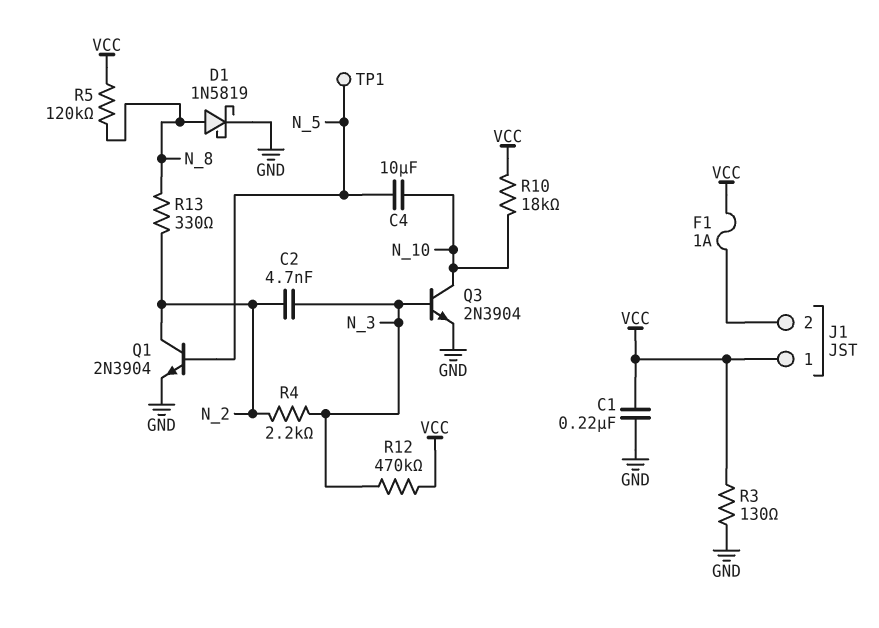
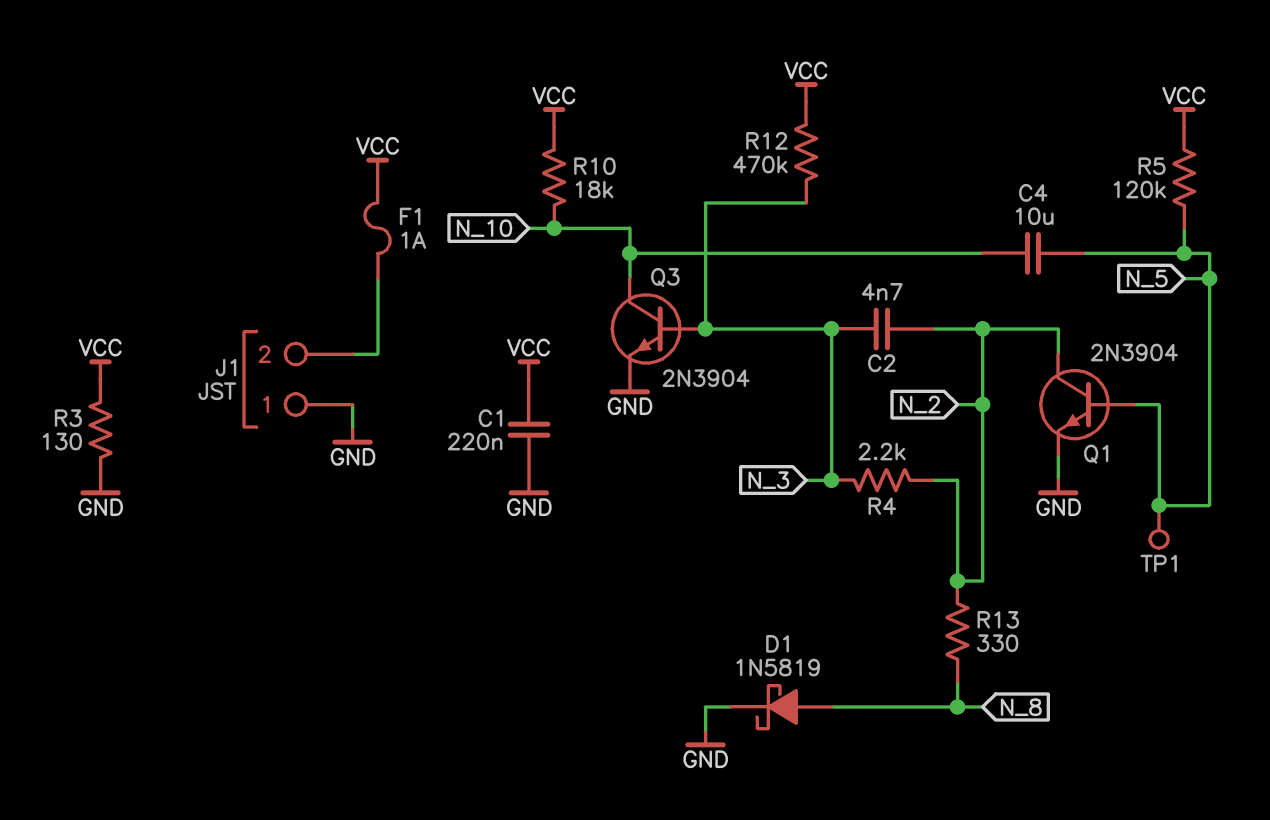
J1 pin 1: VCC -> GND
R5: 120k (N_8, VCC) -> 120k (N_5, VCC)

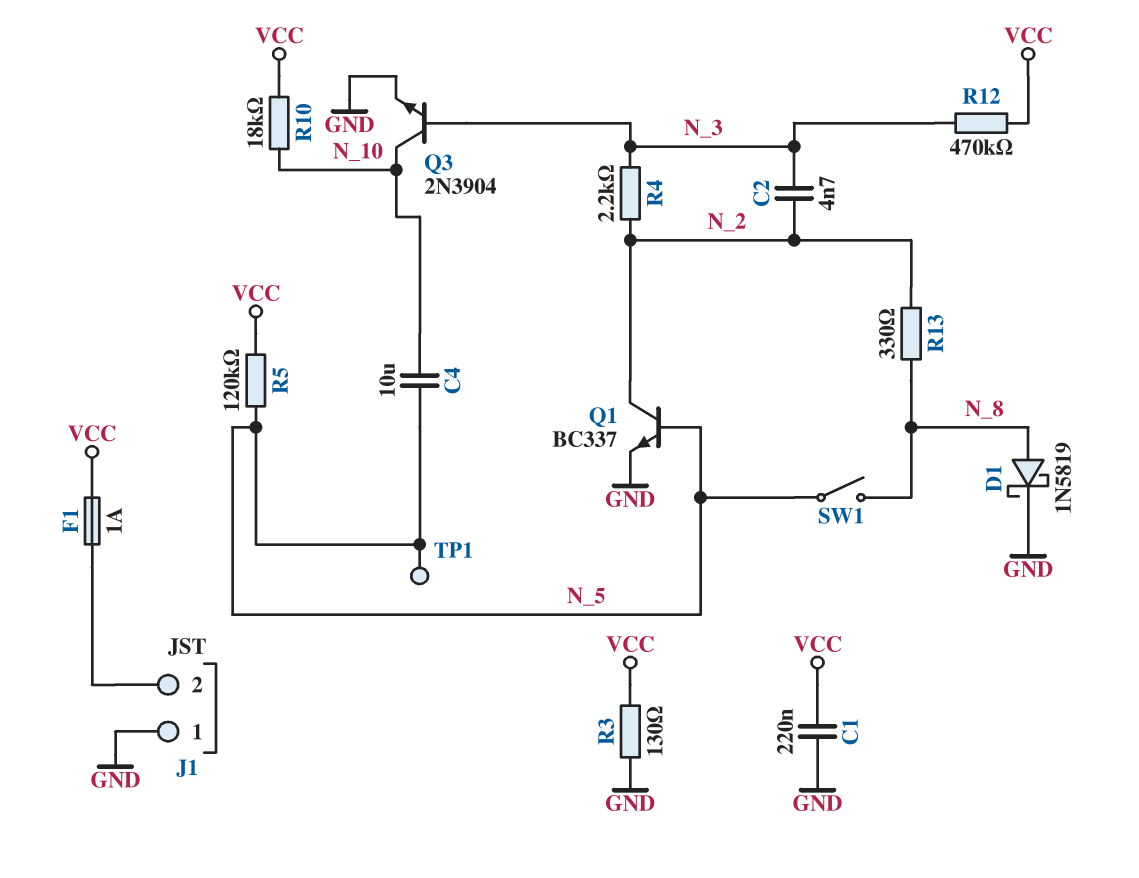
Q1: NPN 2N3904 (B N_5, C N_2, E GND) -> NPN BC337 (B N_5, C N_2, E GND)
SW1: none -> switch (N_5, N_8)

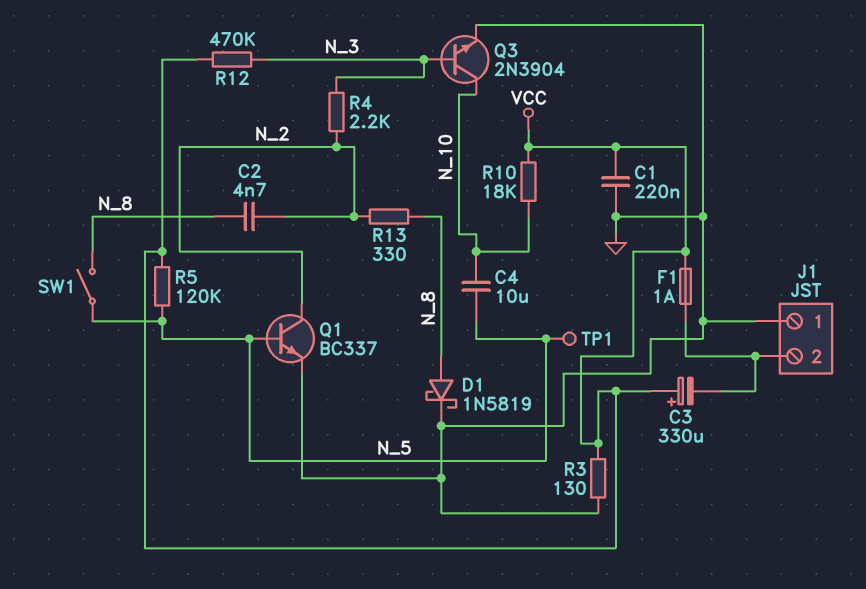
C2: 4.7nF (N_2, N_3) -> 4.7nF (N_2, N_8)
C3: none -> 330uF (plus VCC, minus J1/2)

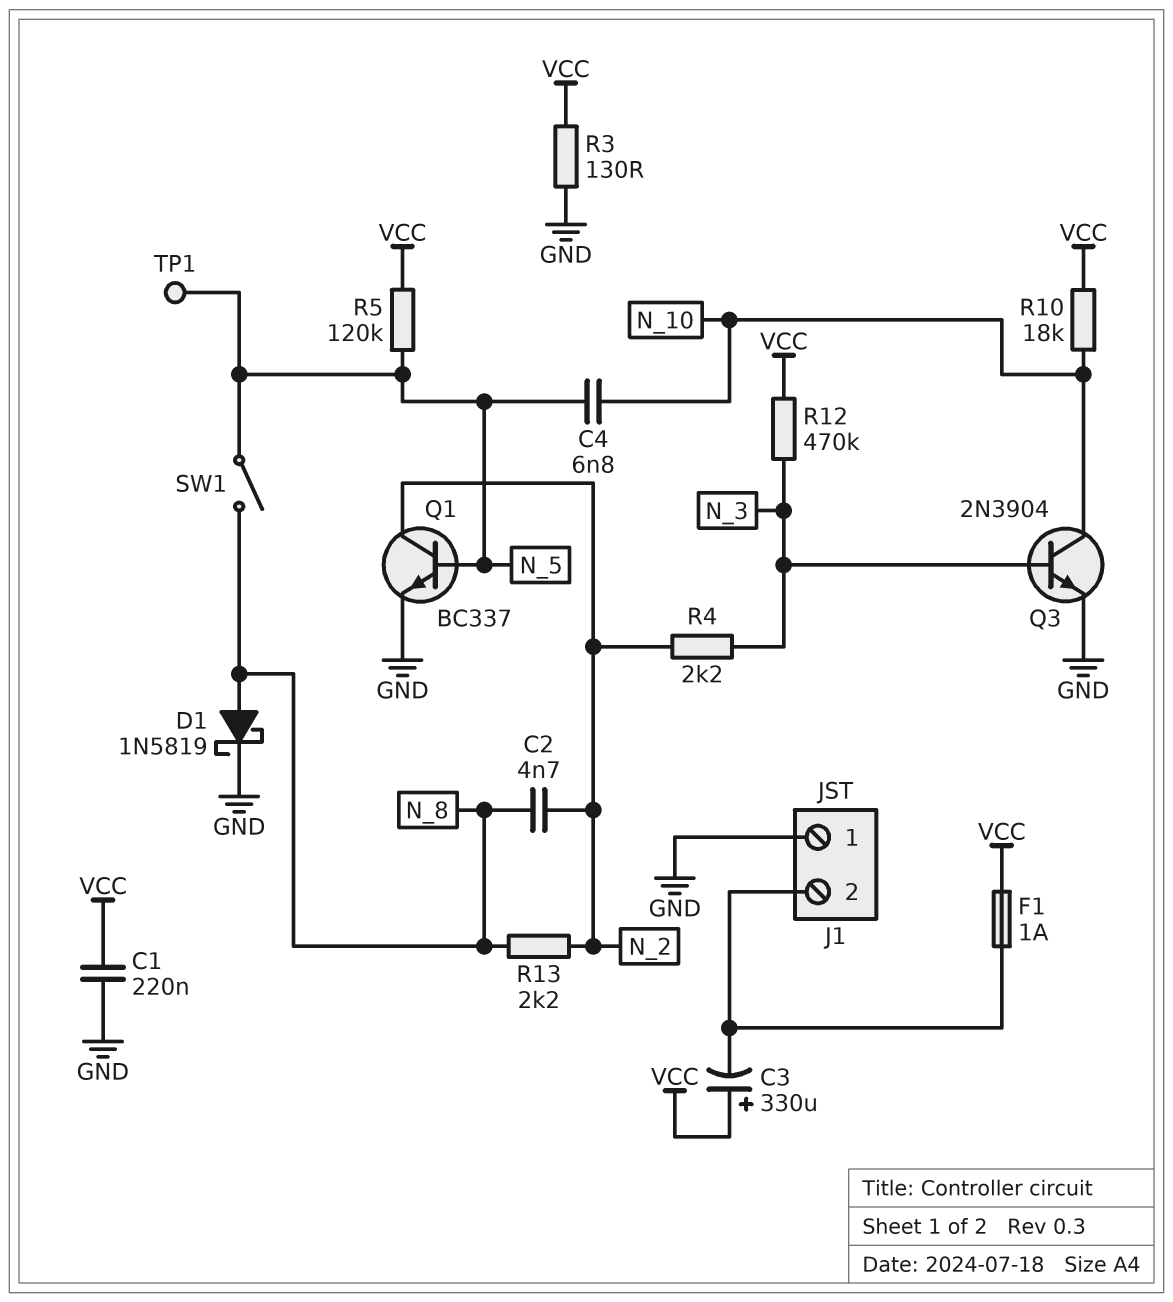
C4: 10uF (N_5, N_10) -> 6.8nF (N_5, N_10)
R13: 330 (N_2, N_8) -> 2.2k (N_2, N_8)

